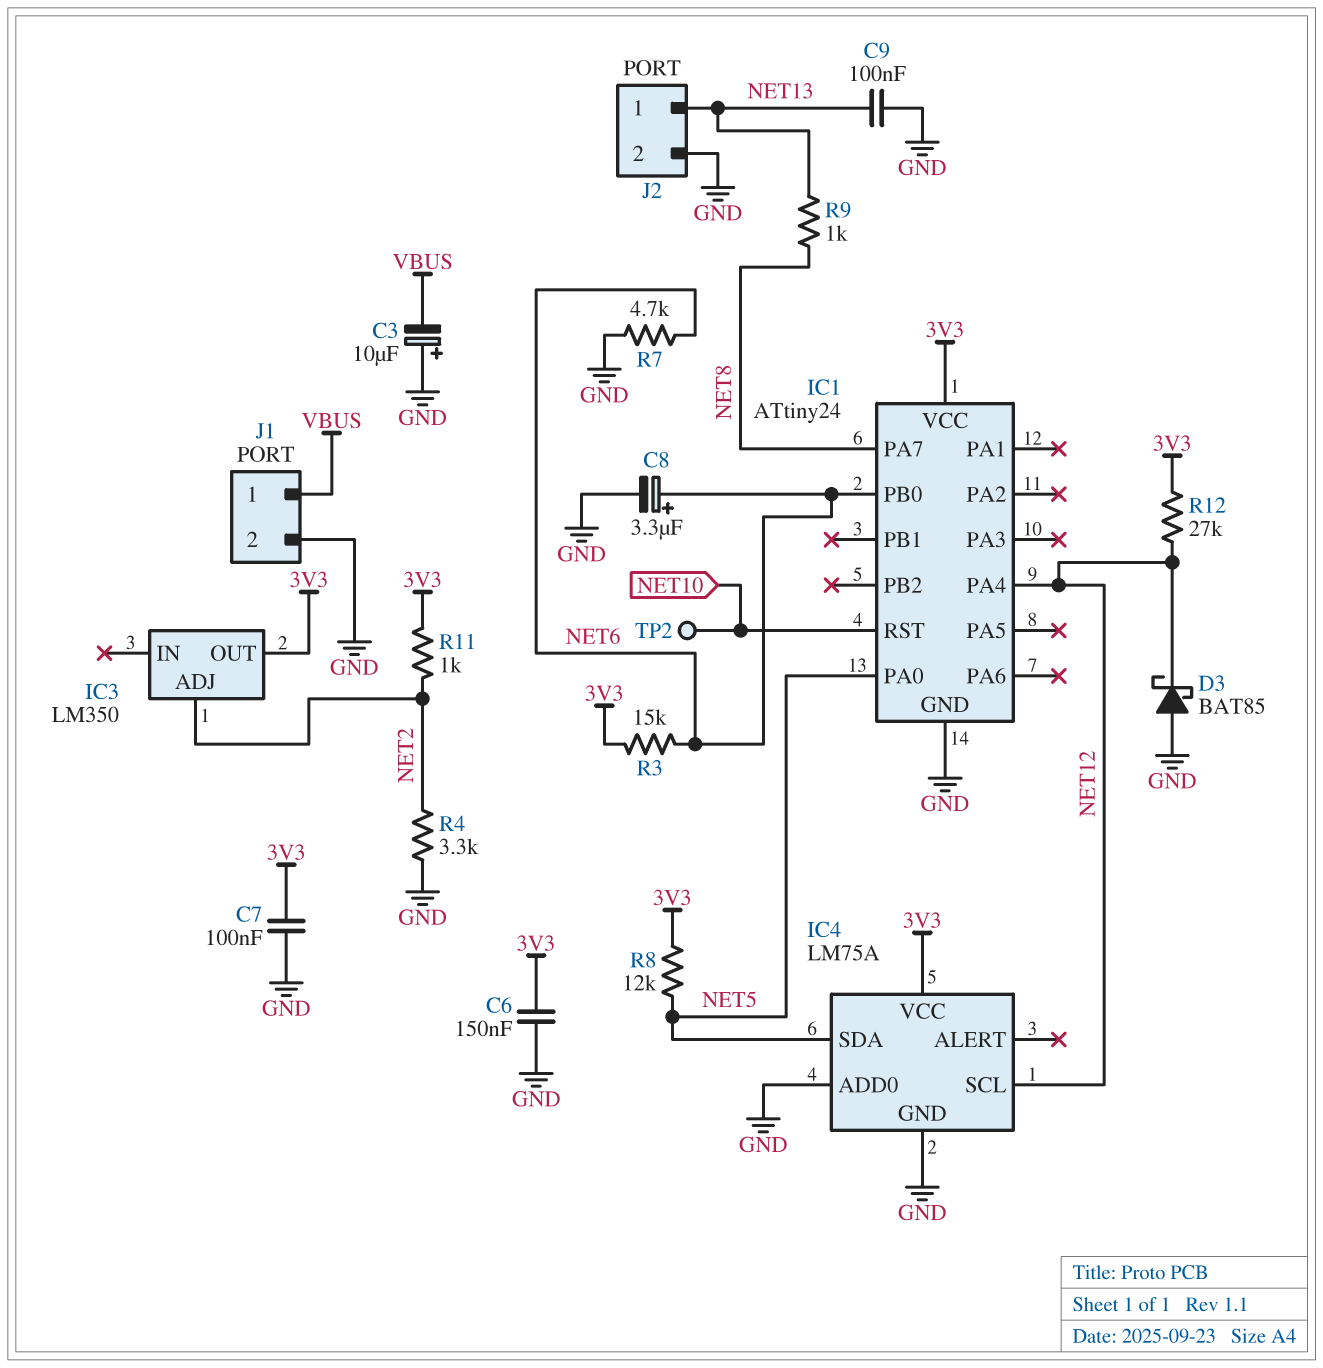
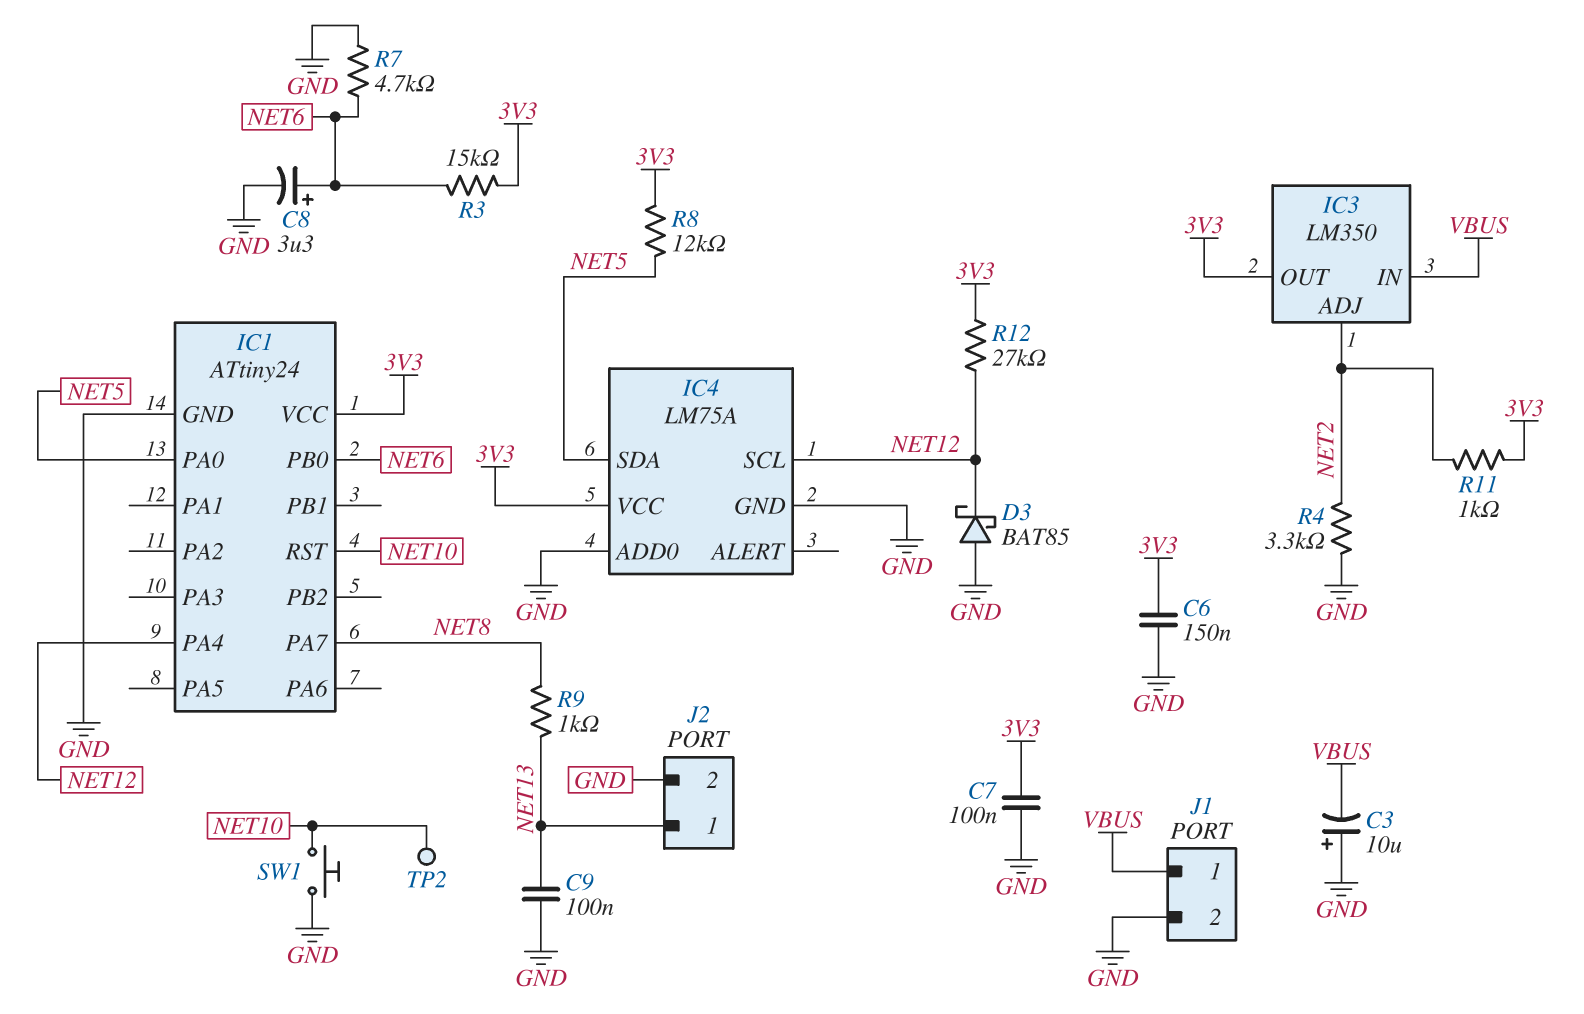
IC3 pin IN: none -> VBUS
SW1: none -> button (GND, NET10)

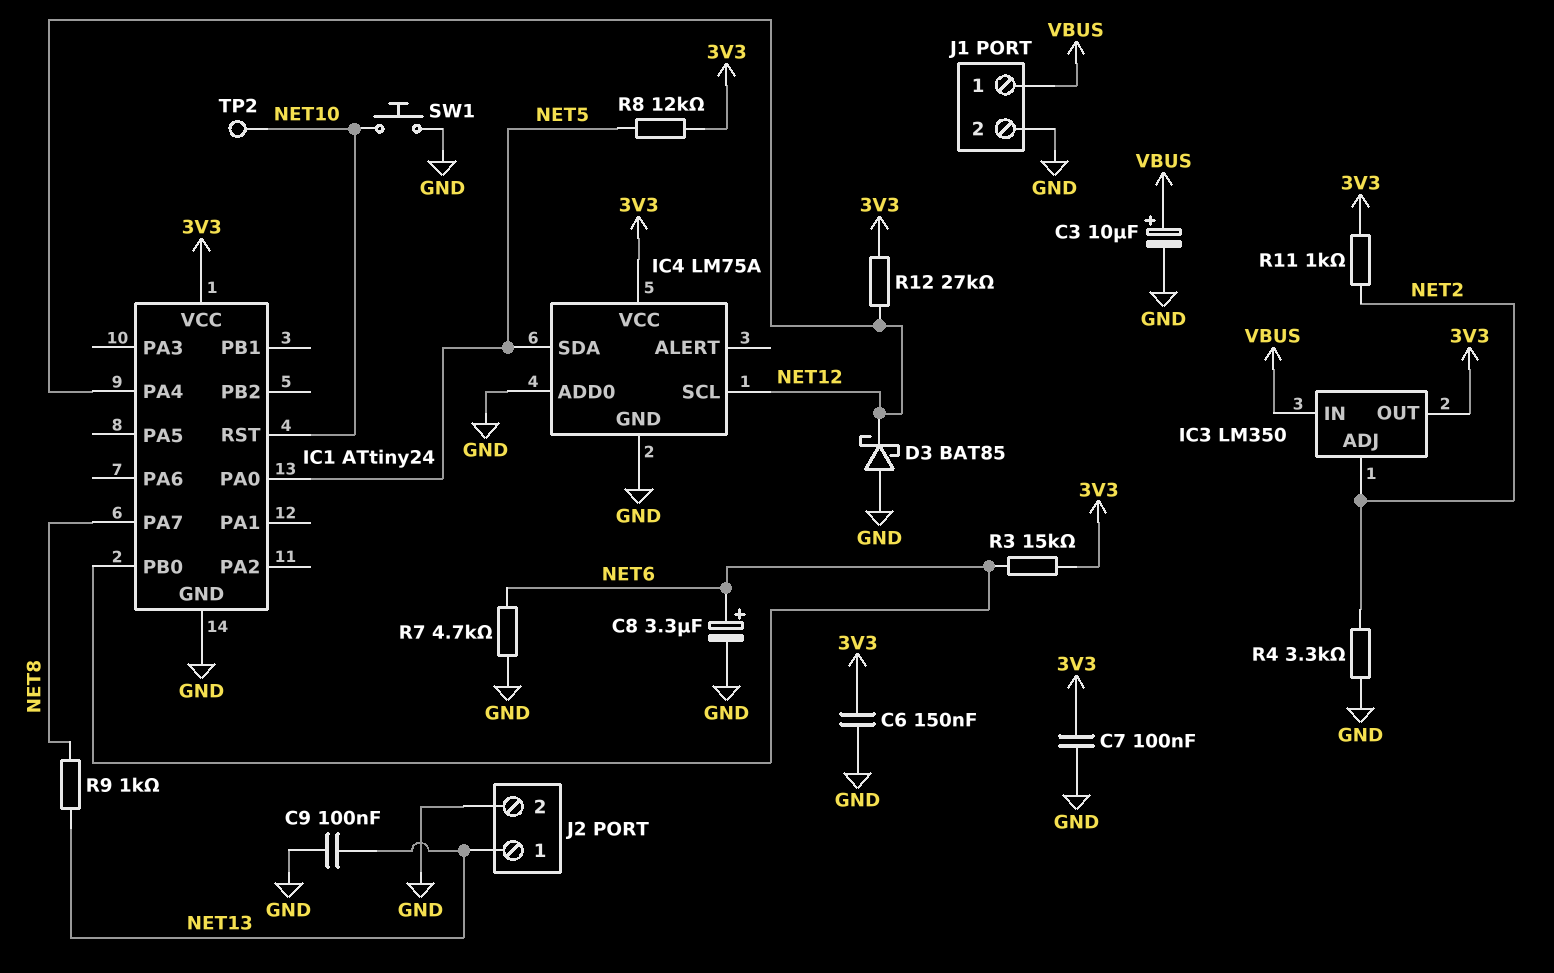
C3: 10uF (plus GND, minus VBUS) -> 10uF (plus VBUS, minus GND)

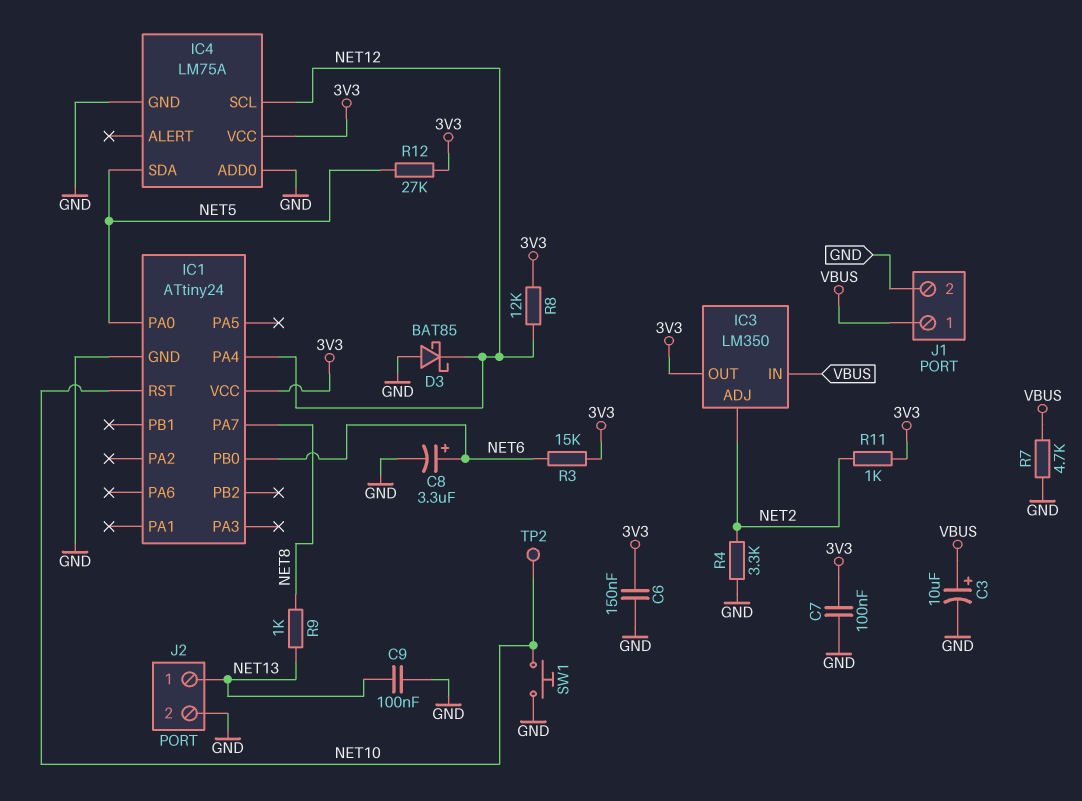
R7: 4.7k (GND, NET6) -> 4.7k (GND, VBUS)
R8: 12k (3V3, NET5) -> 12k (3V3, NET12)
R12: 27k (3V3, NET12) -> 27k (3V3, NET5)

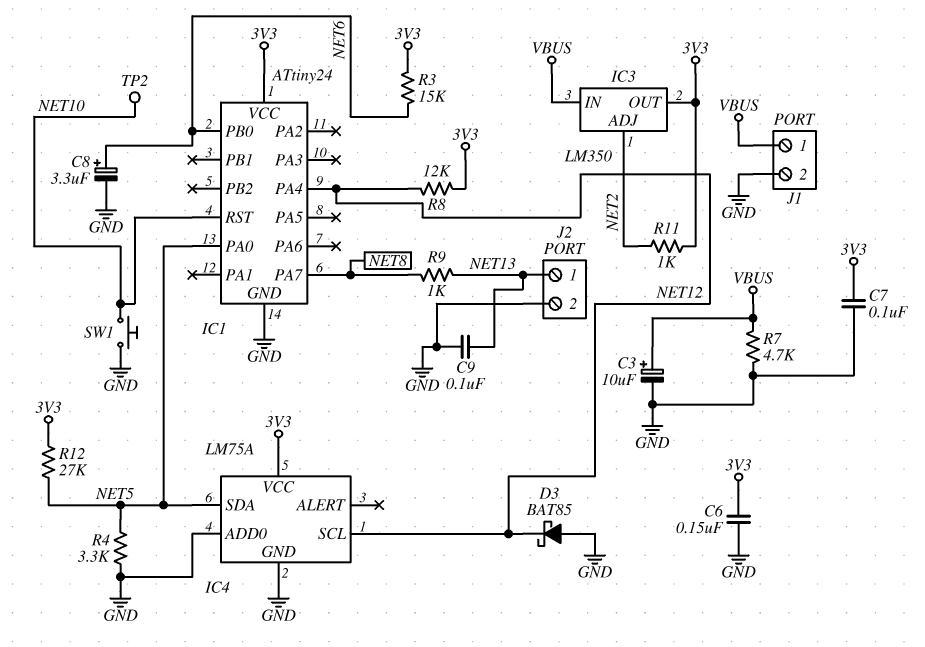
R4: 3.3k (GND, NET2) -> 3.3k (GND, NET5)

